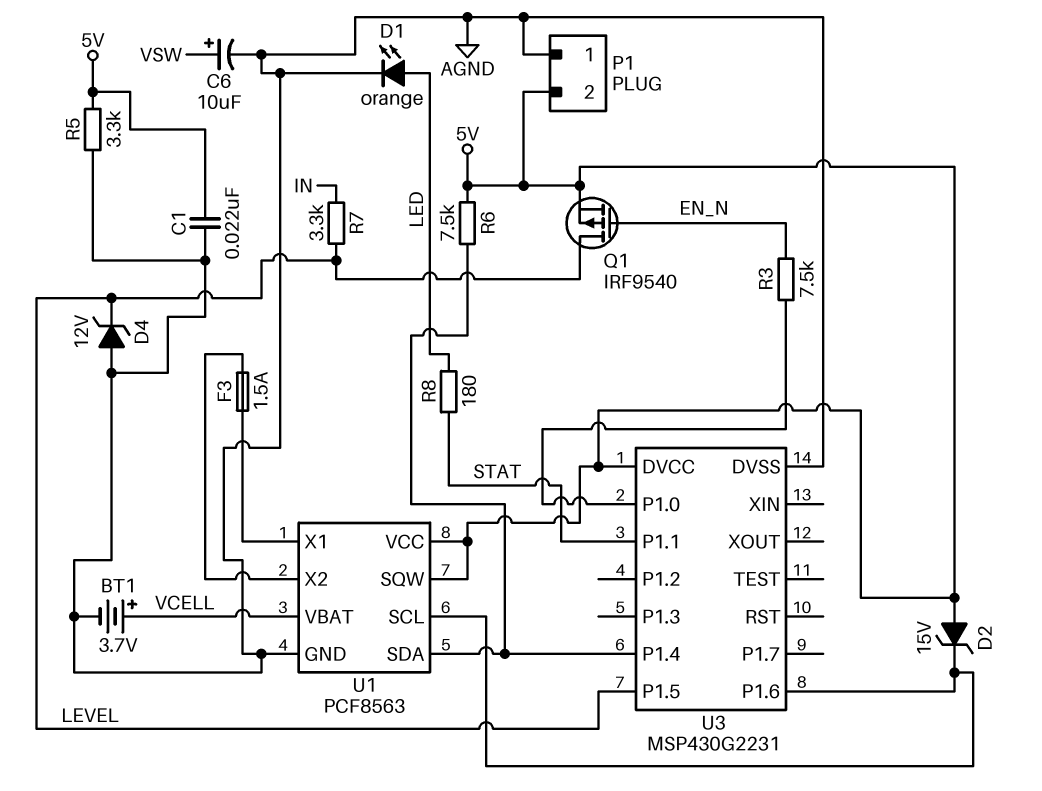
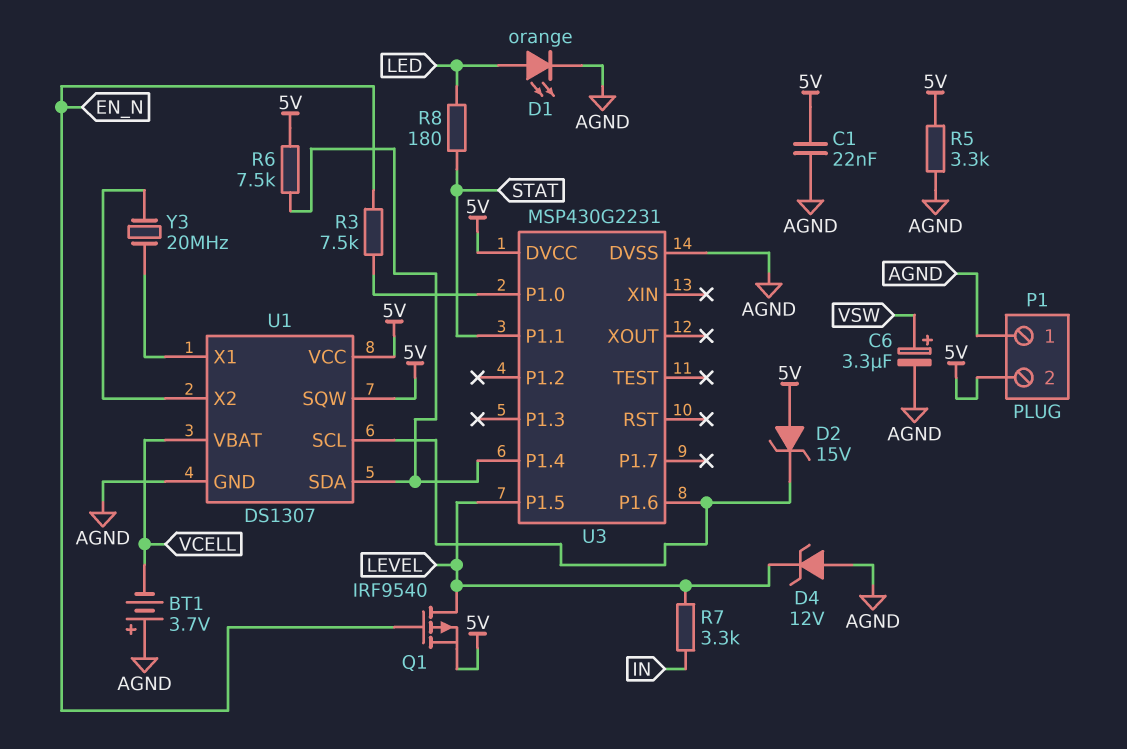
BT1: 3.7V (plus VCELL, minus AGND) -> 3.7V (plus AGND, minus VCELL)
C6: 10uF (plus VSW, minus AGND) -> 3.3uF (plus VSW, minus AGND)
F3: 1.5A (U1/X1, U1/X2) -> none
U1: PCF8563 -> DS1307
Y3: none -> 20MHz (U1/X1, U1/X2)

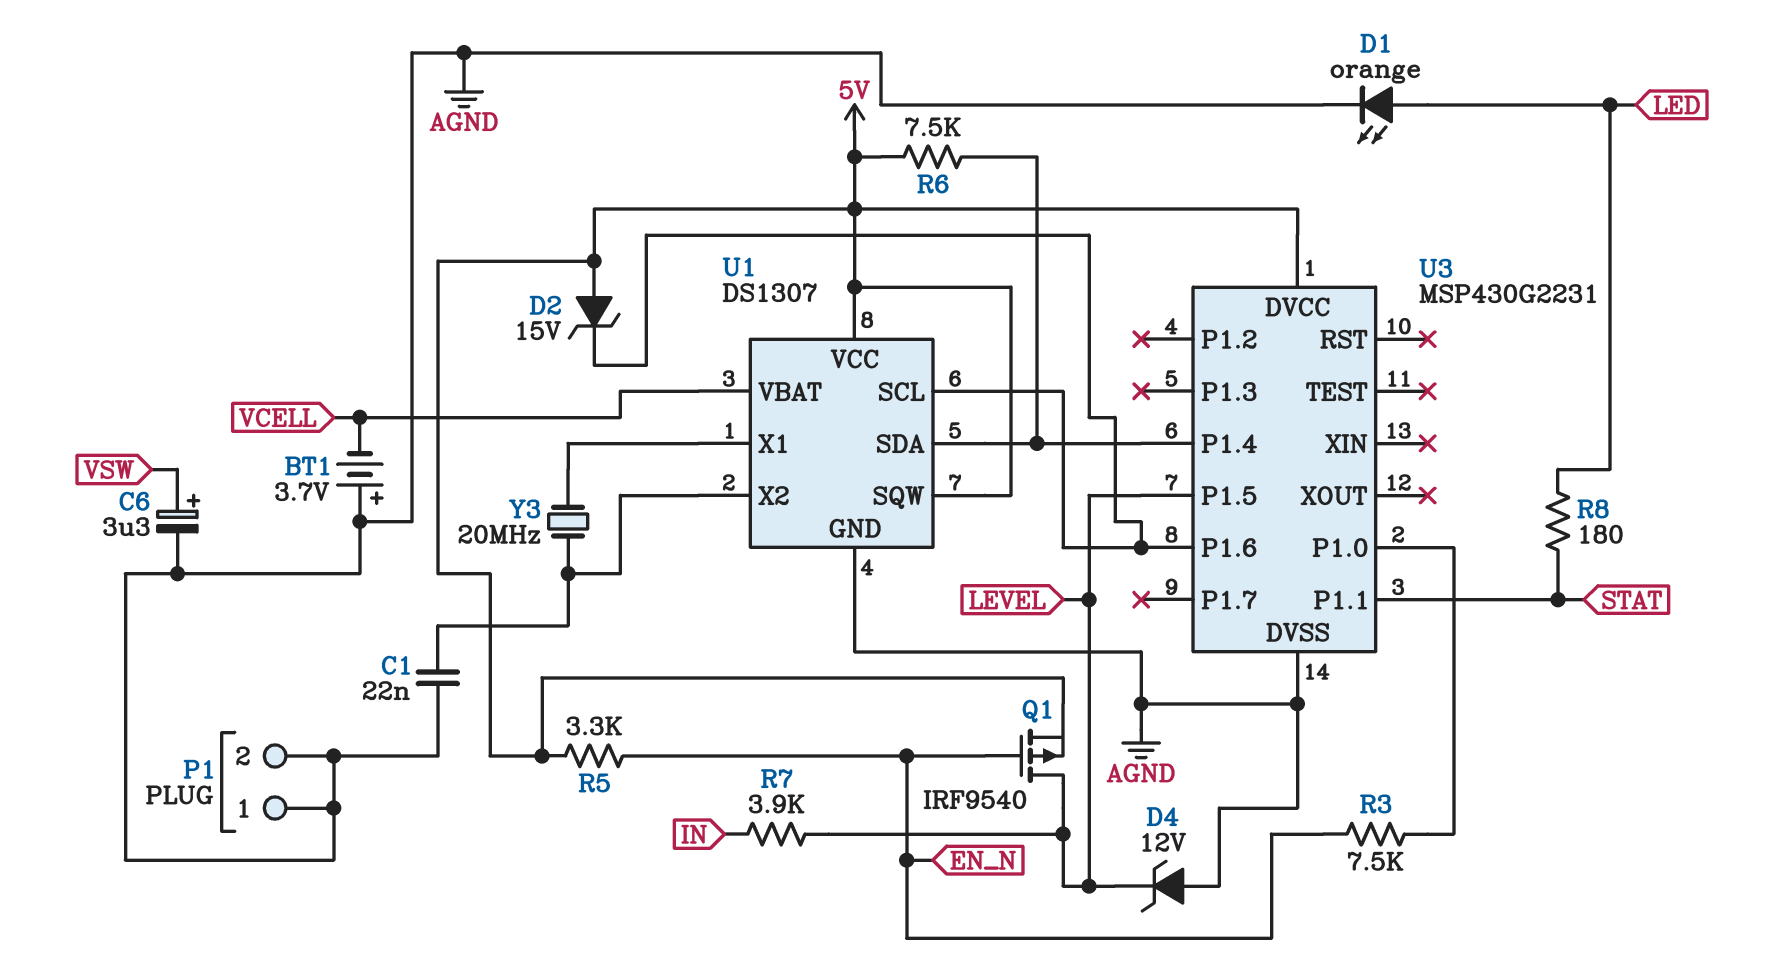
C1: 22nF (5V, AGND) -> 22nF (AGND, U1/X2)
P1 pin 2: 5V -> AGND
R5: 3.3k (5V, AGND) -> 3.3k (5V, EN_N)
R7: 3.3k (IN, LEVEL) -> 3.9k (IN, LEVEL)

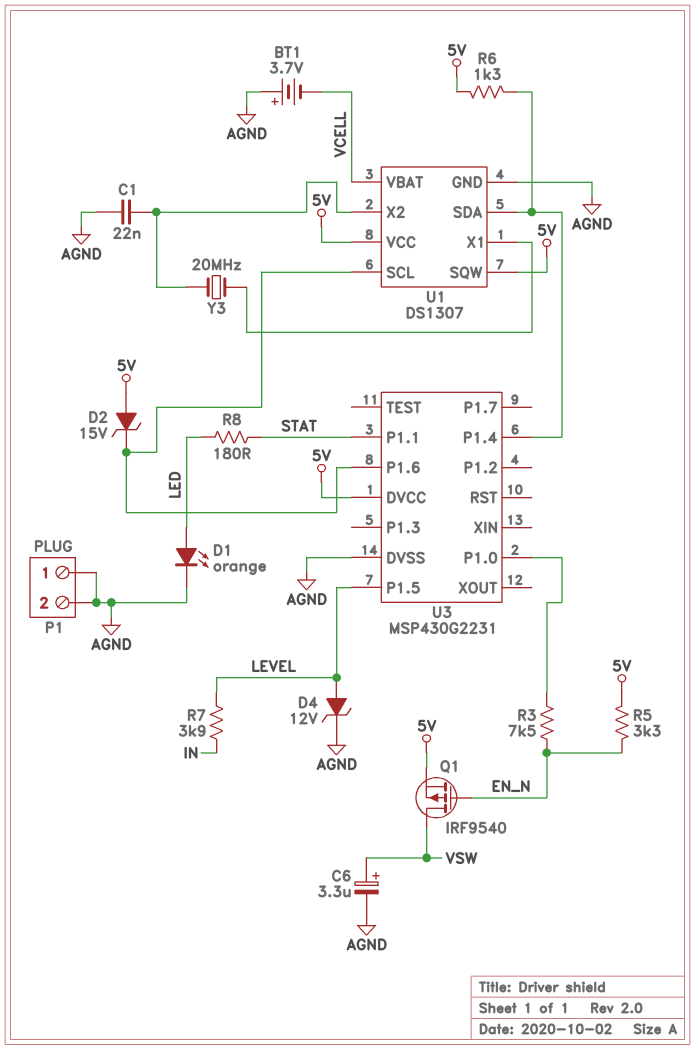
D4: zener 12V (A AGND, K LEVEL) -> zener 12V (A LEVEL, K AGND)
Q1: PMOS IRF9540 (G EN_N, D LEVEL, S 5V) -> PMOS IRF9540 (G EN_N, D VSW, S 5V)
R6: 7.5k (5V, U1/SDA) -> 1.3k (5V, U1/SDA)

